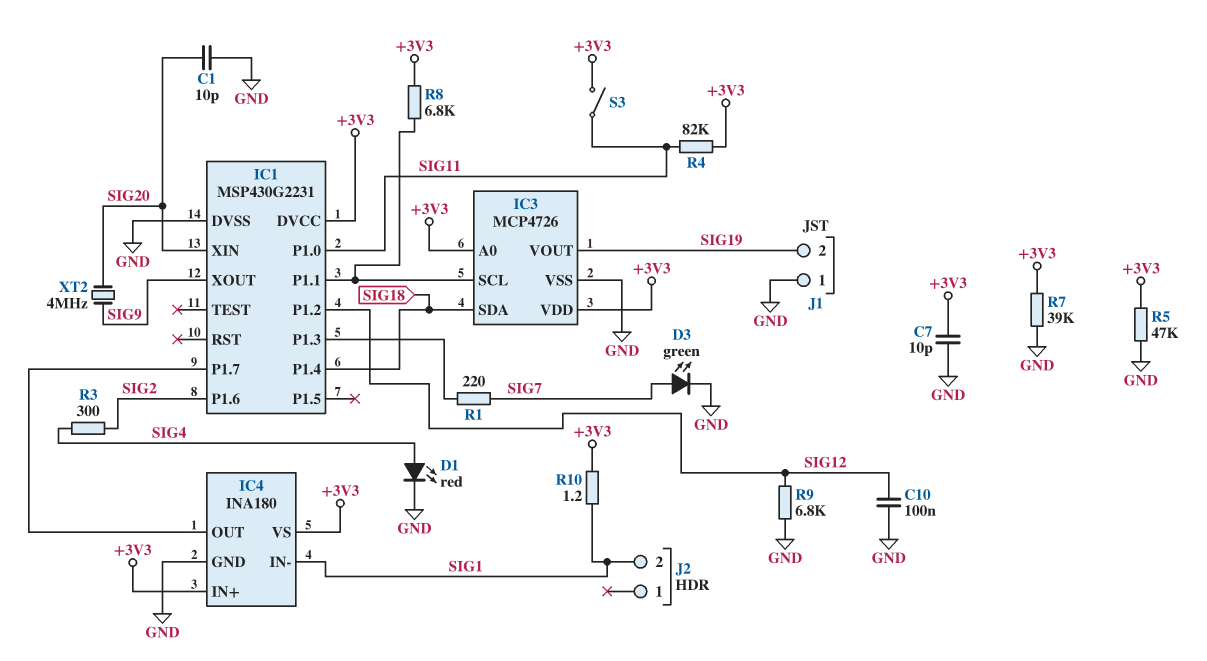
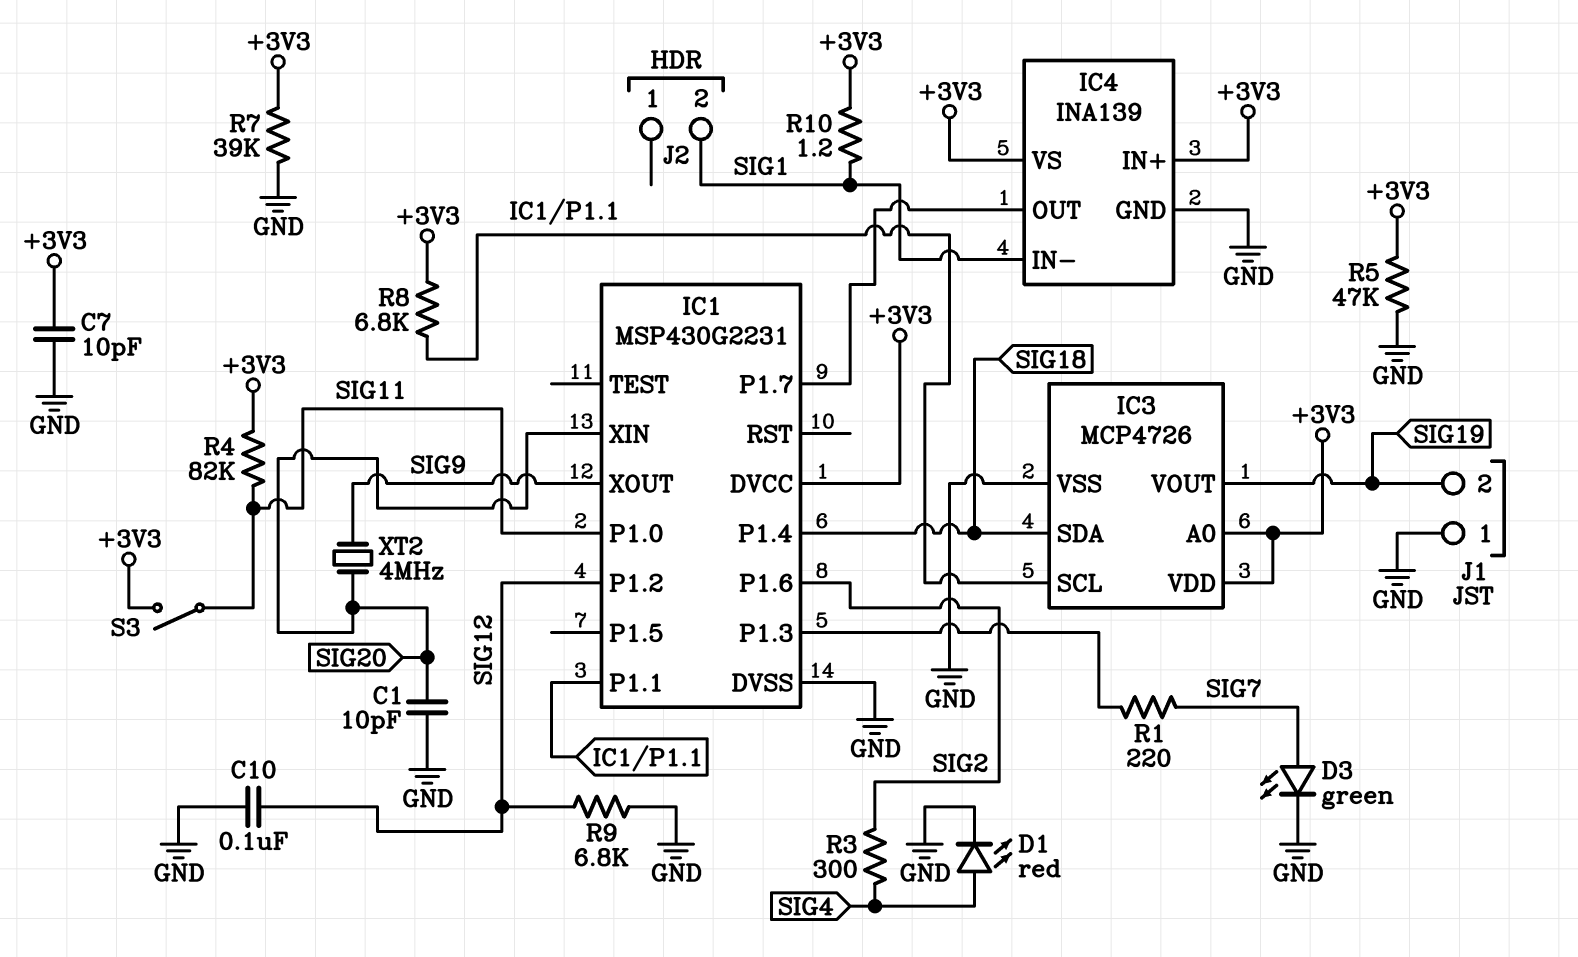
IC4: INA180 -> INA139

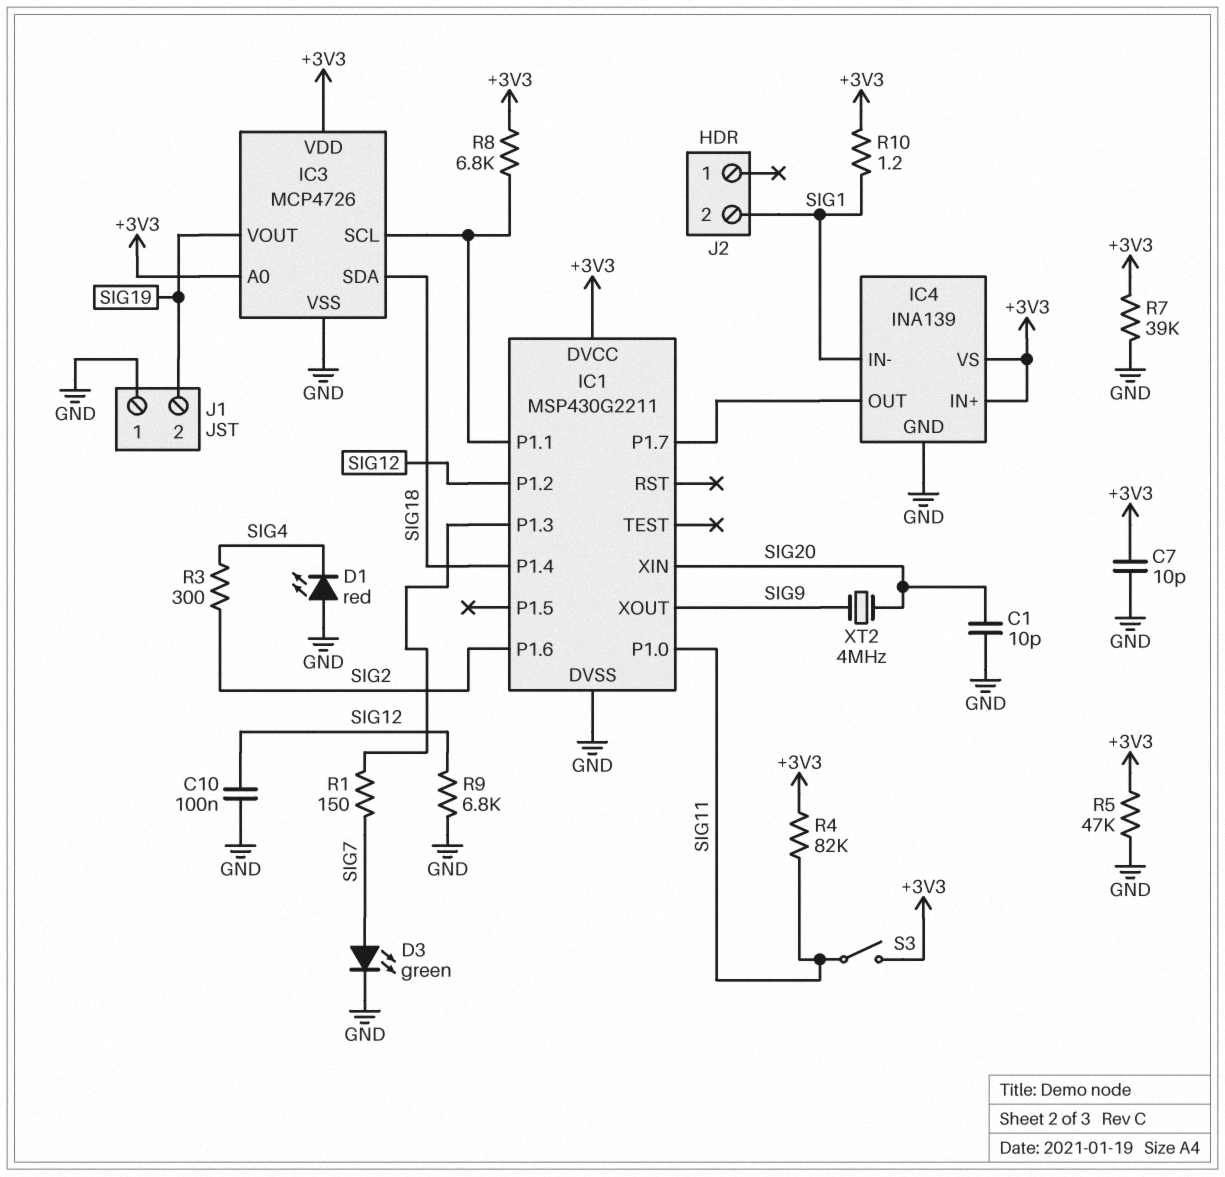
D1: LED red (A SIG4, K GND) -> LED red (A GND, K SIG4)
IC1: MSP430G2231 -> MSP430G2211
R1: 220 (IC1/P1.3, SIG7) -> 150 (IC1/P1.3, SIG7)

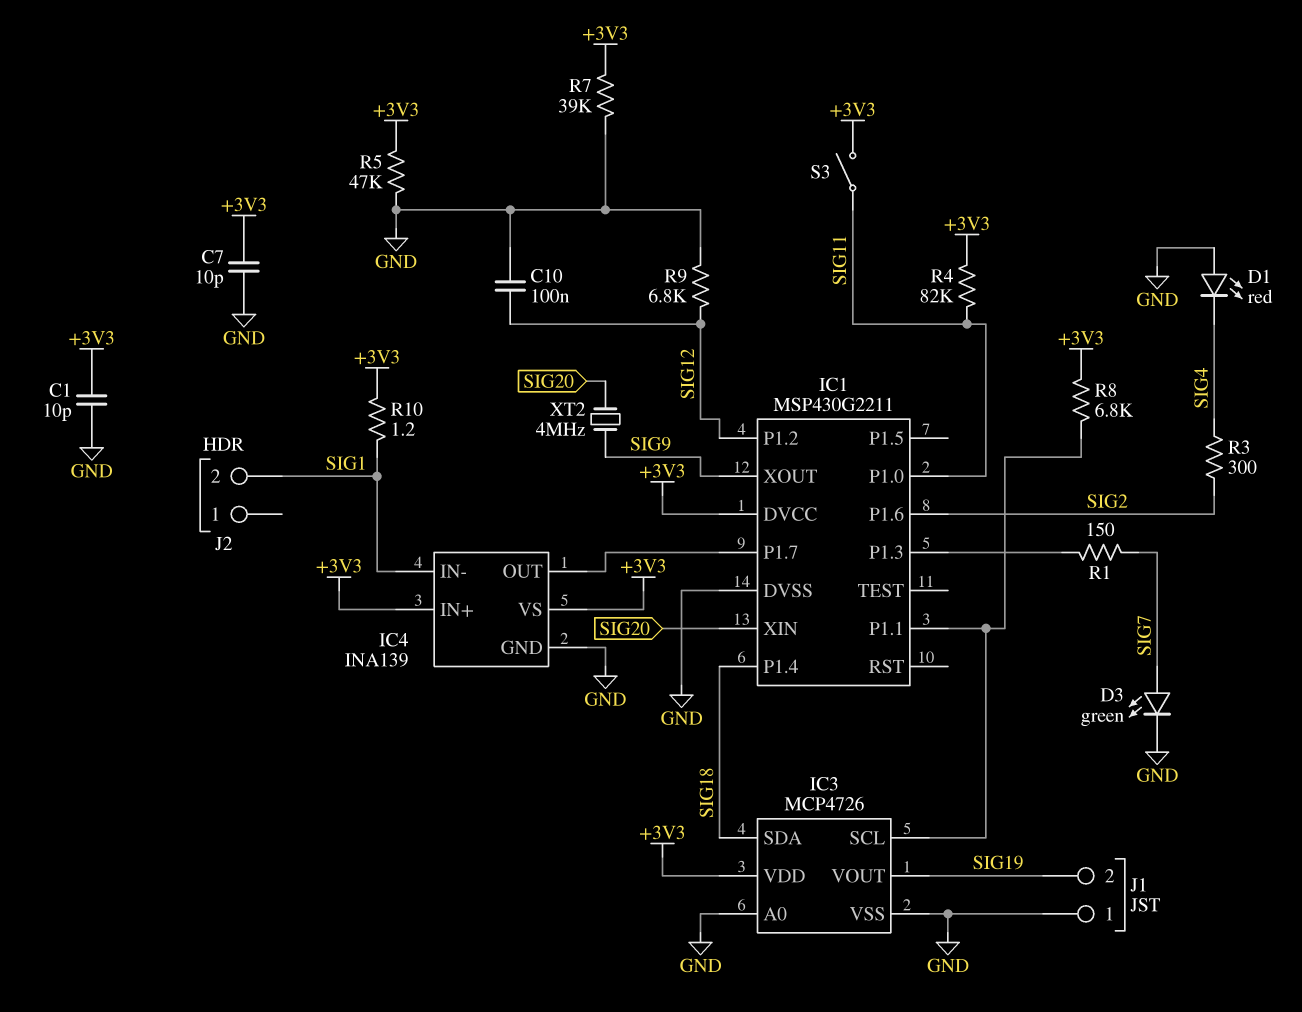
C1: 10pF (GND, SIG20) -> 10pF (+3V3, GND)
IC3 pin A0: +3V3 -> GND

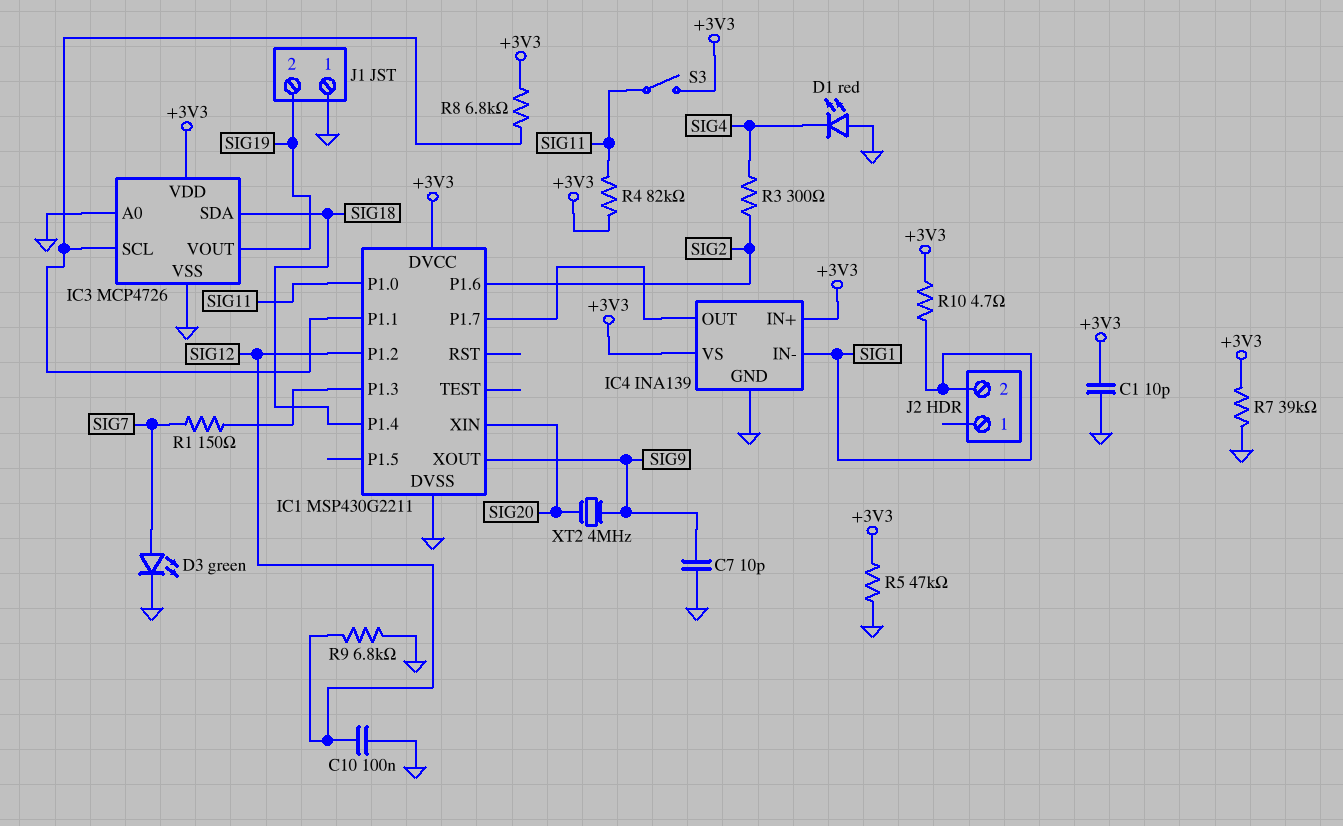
C7: 10pF (+3V3, GND) -> 10pF (GND, SIG9)
R10: 1.2 (+3V3, SIG1) -> 4.7 (+3V3, SIG1)

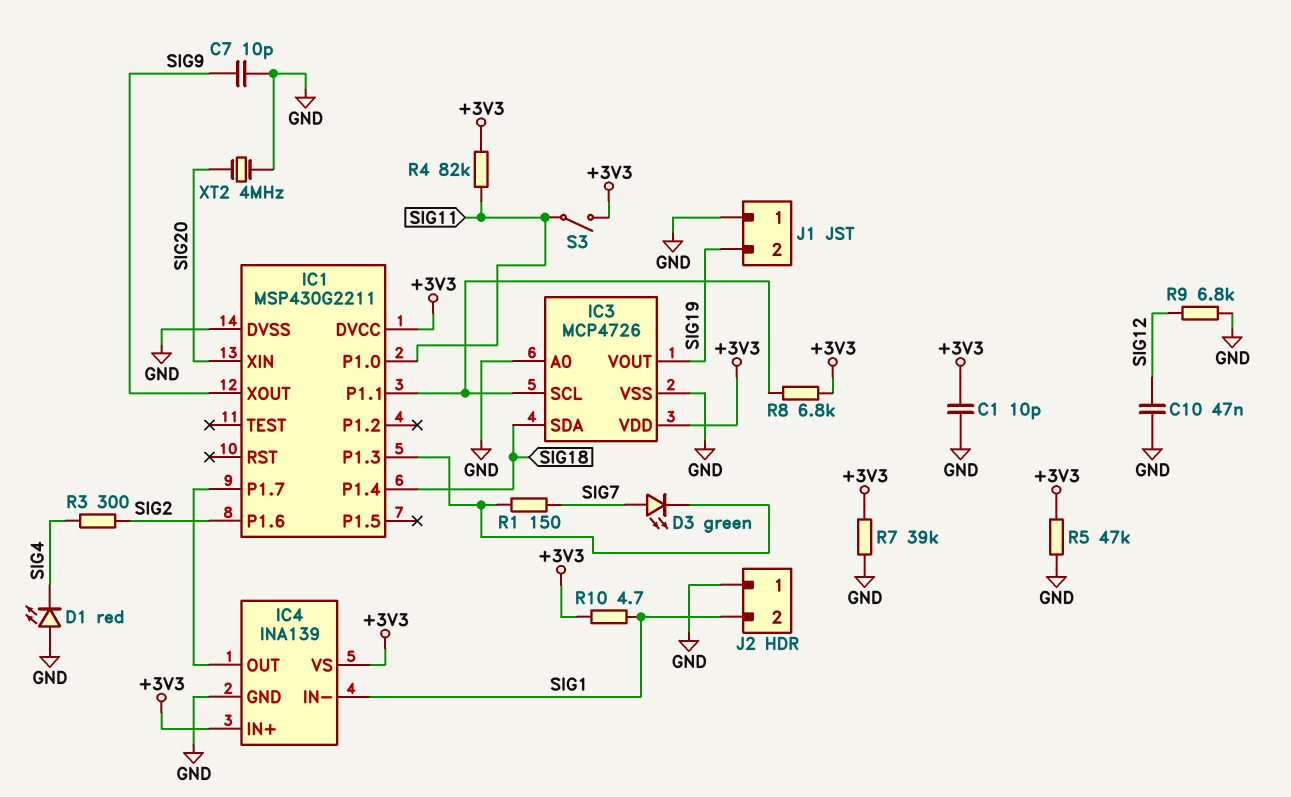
C10: 100nF (GND, SIG12) -> 47nF (GND, SIG12)
D3: LED green (A SIG7, K GND) -> LED green (A SIG7, K IC1/P1.3)
IC1 pin P1.2: SIG12 -> none
J2 pin 1: none -> GND
XT2: 4MHz (SIG9, SIG20) -> 4MHz (GND, SIG20)

